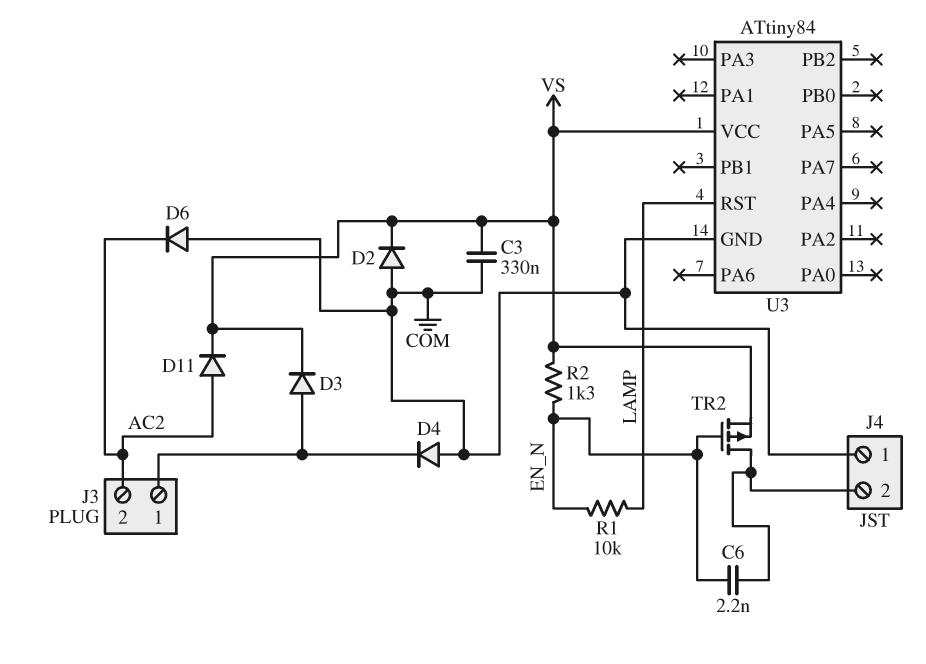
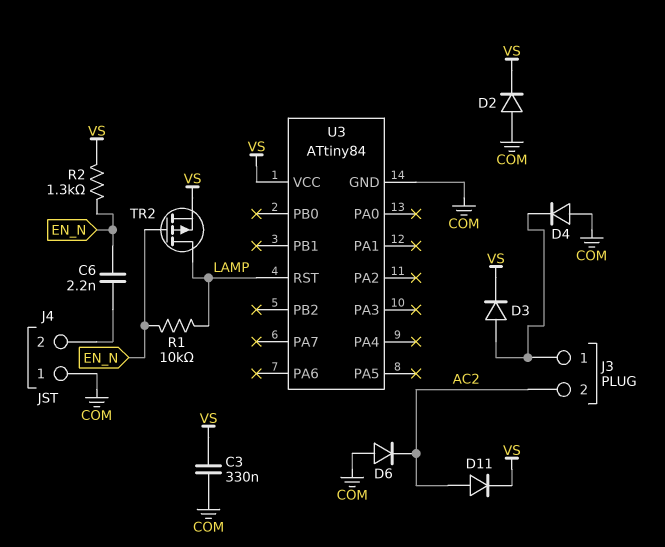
TR2: PMOS (G EN_N, D J4/2, S VS) -> PMOS (G EN_N, D LAMP, S VS)

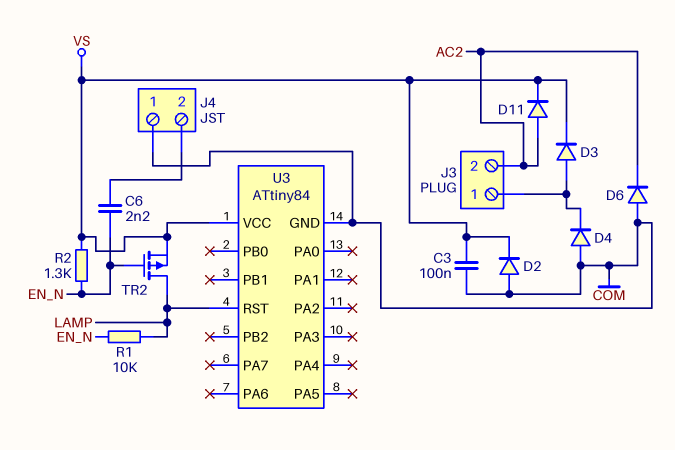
C3: 330nF (COM, VS) -> 100nF (COM, VS)

